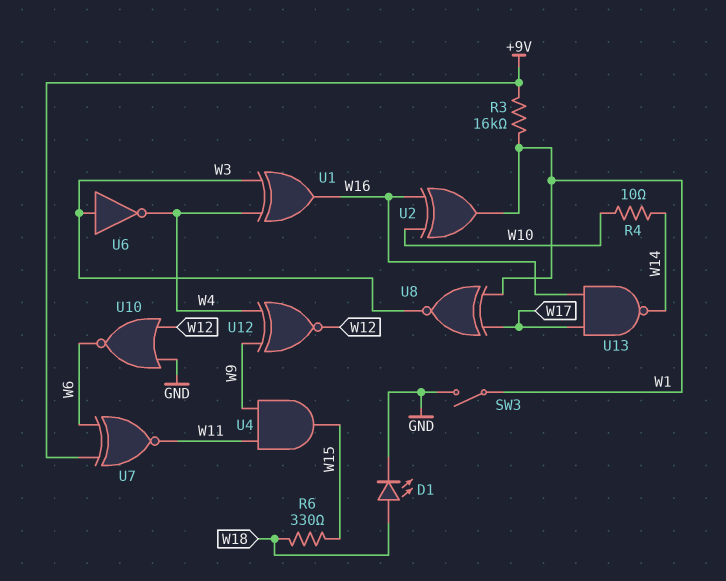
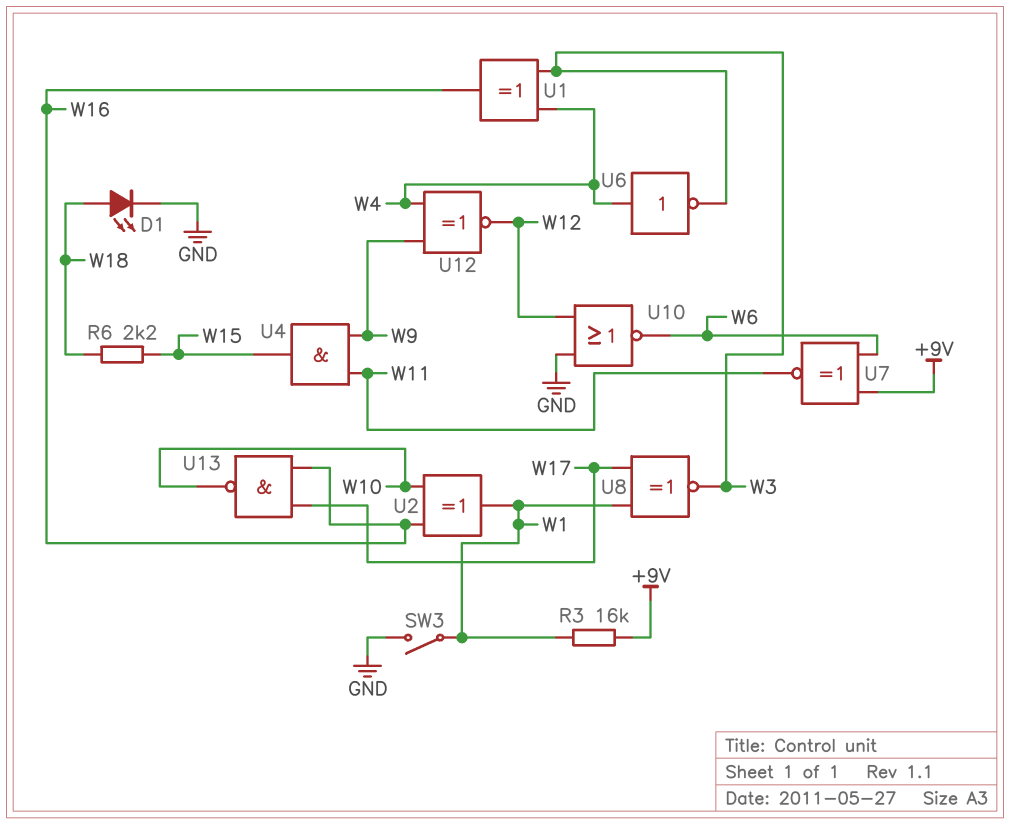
R4: 10 (W10, W14) -> none
R6: 330 (W15, W18) -> 2.2k (W15, W18)
U6: NOT (in W3, out W4) -> NOT (in W4, out W3)
U13: NAND (in W16, in W17, out W14) -> NAND (in W16, in W17, out W10)

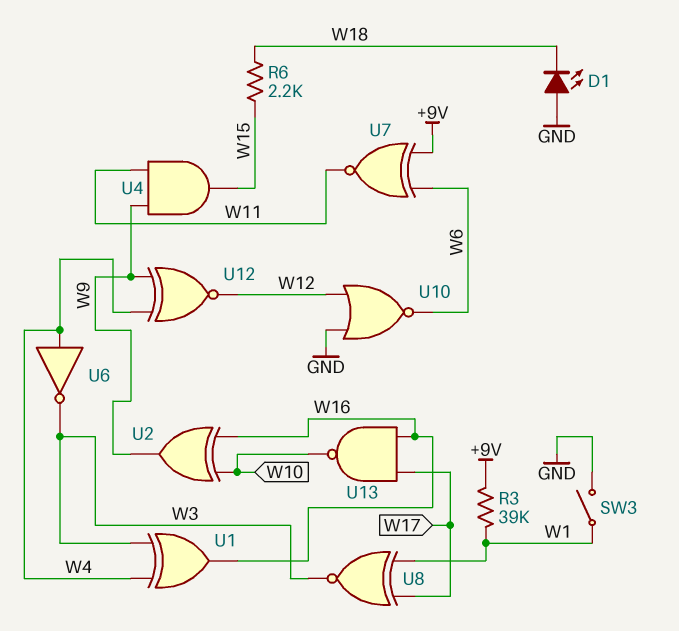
D1: LED (A W18, K GND) -> LED (A GND, K W18)
R3: 16k (+9V, W1) -> 39k (+9V, W1)
U2: XOR (in W10, in W16, out W1) -> XOR (in W10, in W16, out W9)

